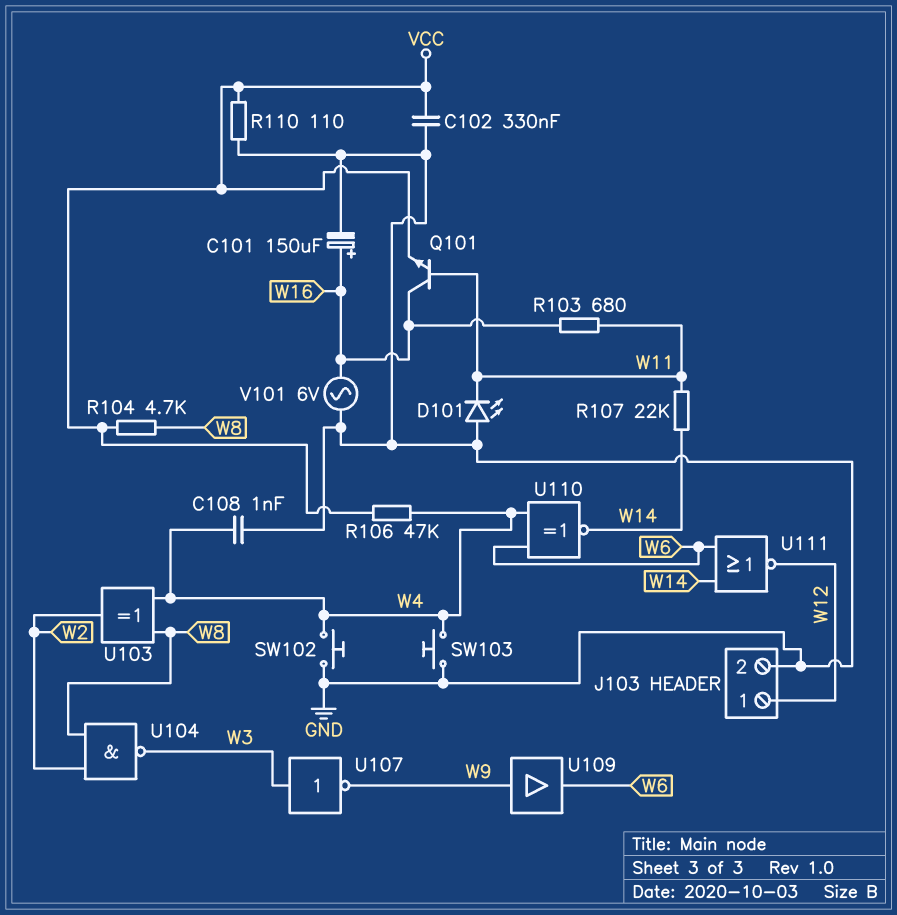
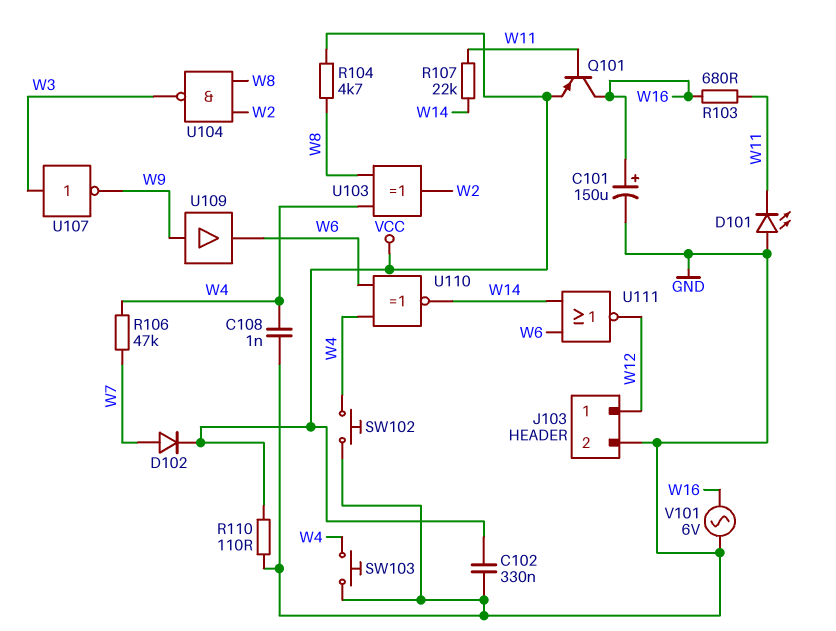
D102: none -> diode (A W7, K VCC)
Q101: NPN (B W11, C W16, E VCC) -> PNP (B W11, C W16, E VCC)
R106: 47k (VCC, W4) -> 47k (W4, W7)

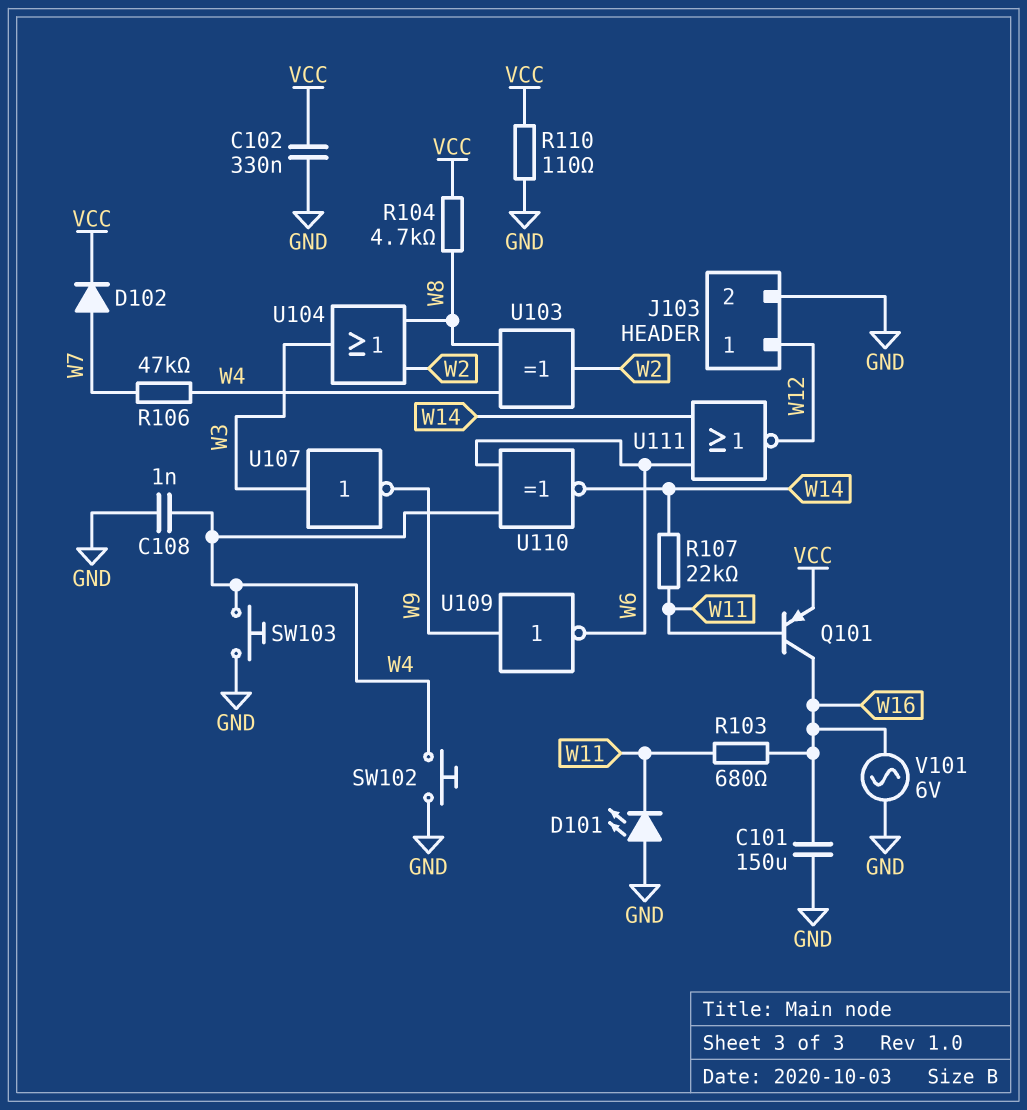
C101: 150uF (plus W16, minus GND) -> 150uF (GND, W16)
U104: NAND (in W2, in W8, out W3) -> OR (in W2, in W8, out W3)
U109: buffer (in W9, out W6) -> NOT (in W9, out W6)

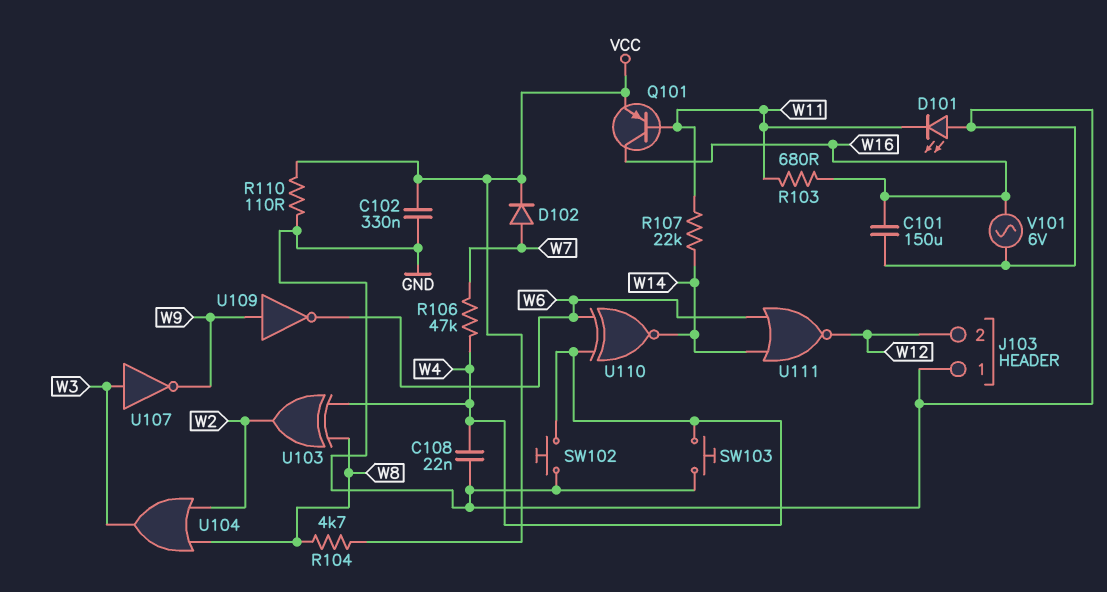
C108: 1nF (GND, W4) -> 22nF (GND, W4)
J103 pin 1: W12 -> GND
J103 pin 2: GND -> W12

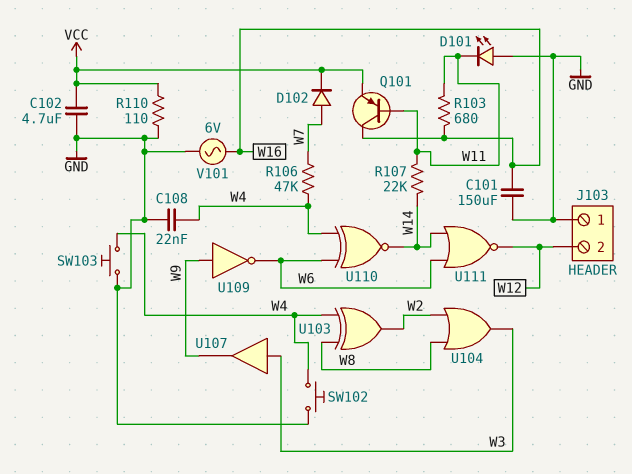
C102: 330nF (GND, VCC) -> 4.7uF (GND, VCC)
R104: 4.7k (VCC, W8) -> none
U107: NOT (in W3, out W9) -> buffer (in W3, out W9)

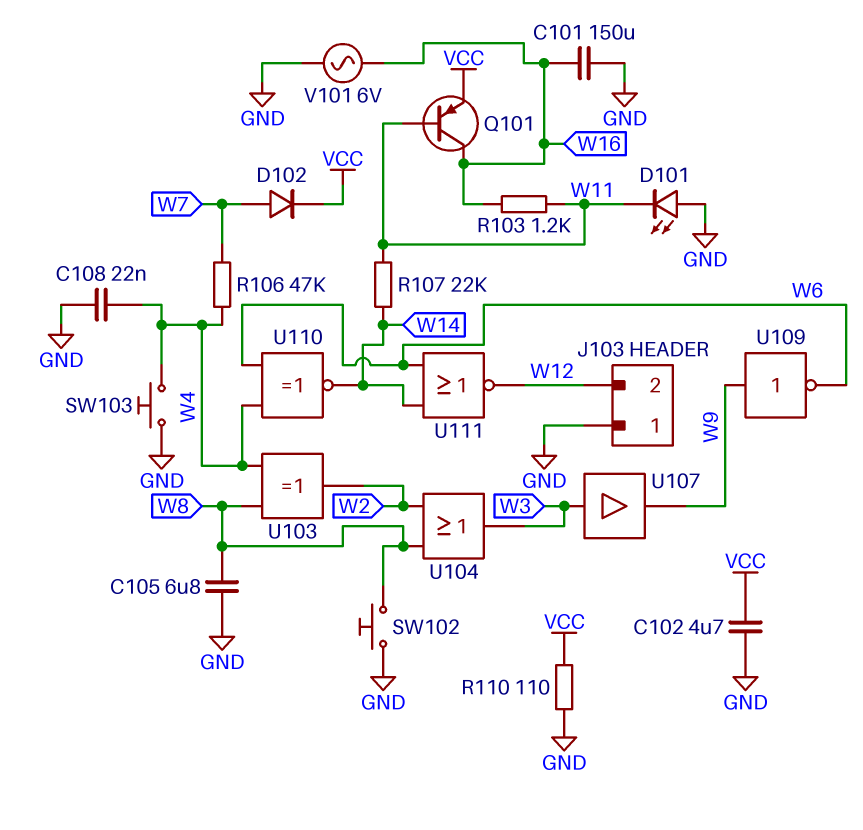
C105: none -> 6.8uF (GND, W8)
R103: 680 (W11, W16) -> 1.2k (W11, W16)
SW102: button (GND, W4) -> button (GND, W8)

